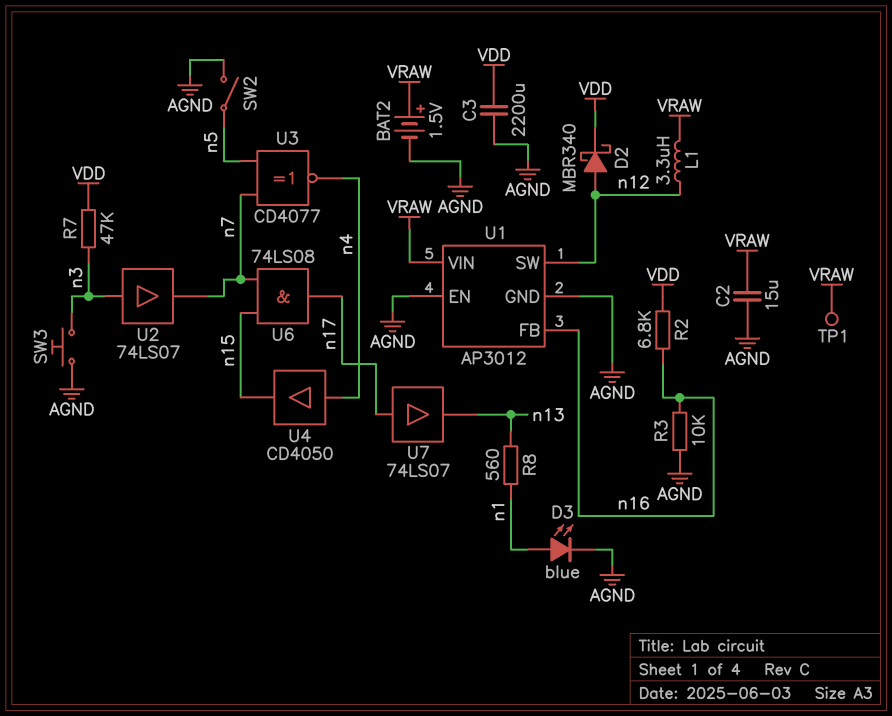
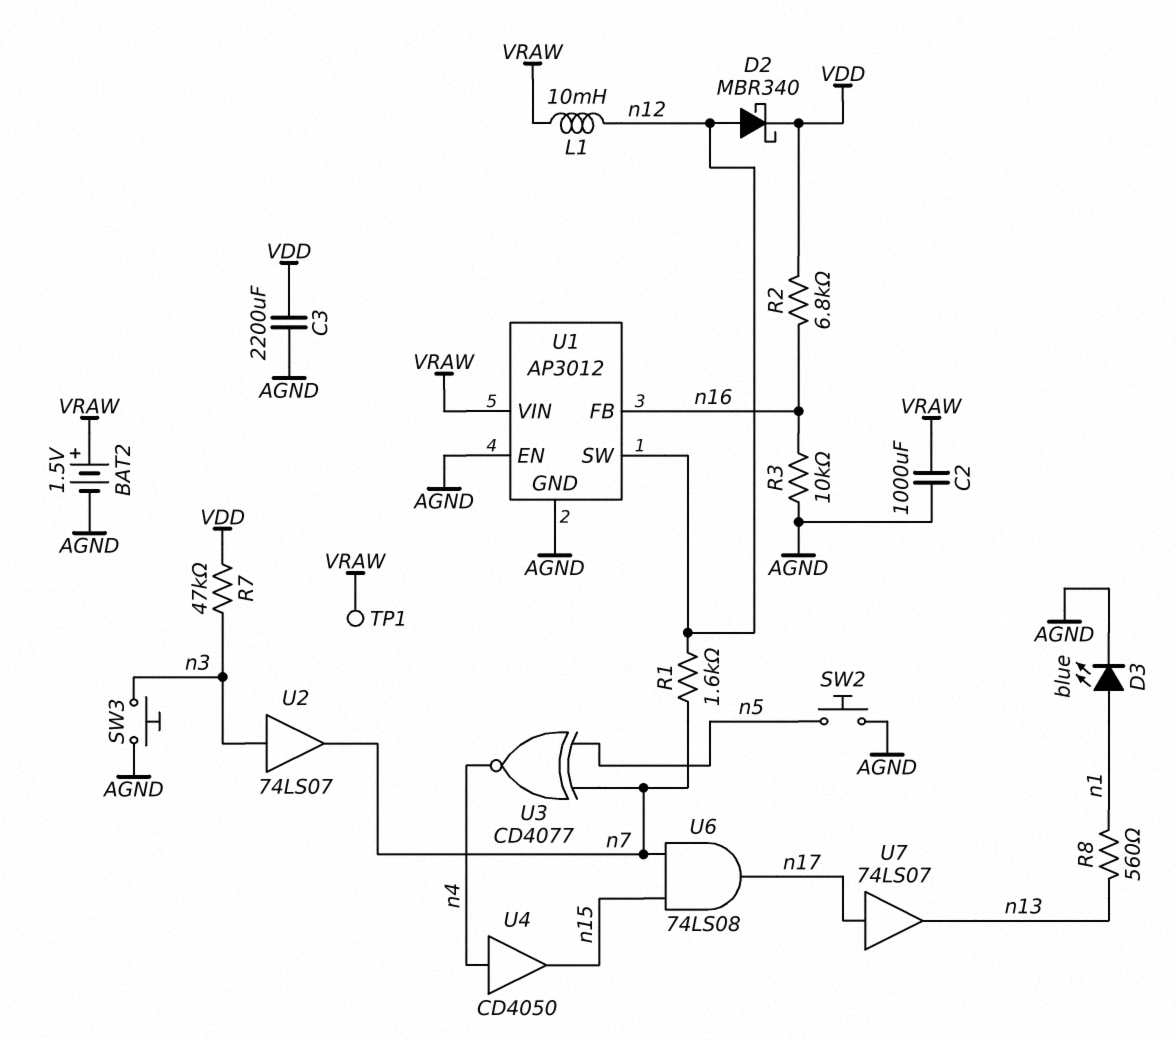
C2: 15uF (AGND, VRAW) -> 1000uF (AGND, VRAW)
L1: 3.3uH (VRAW, n12) -> 10mH (VRAW, n12)
R1: none -> 1.6k (n7, n12)
SW2: switch (AGND, n5) -> button (AGND, n5)

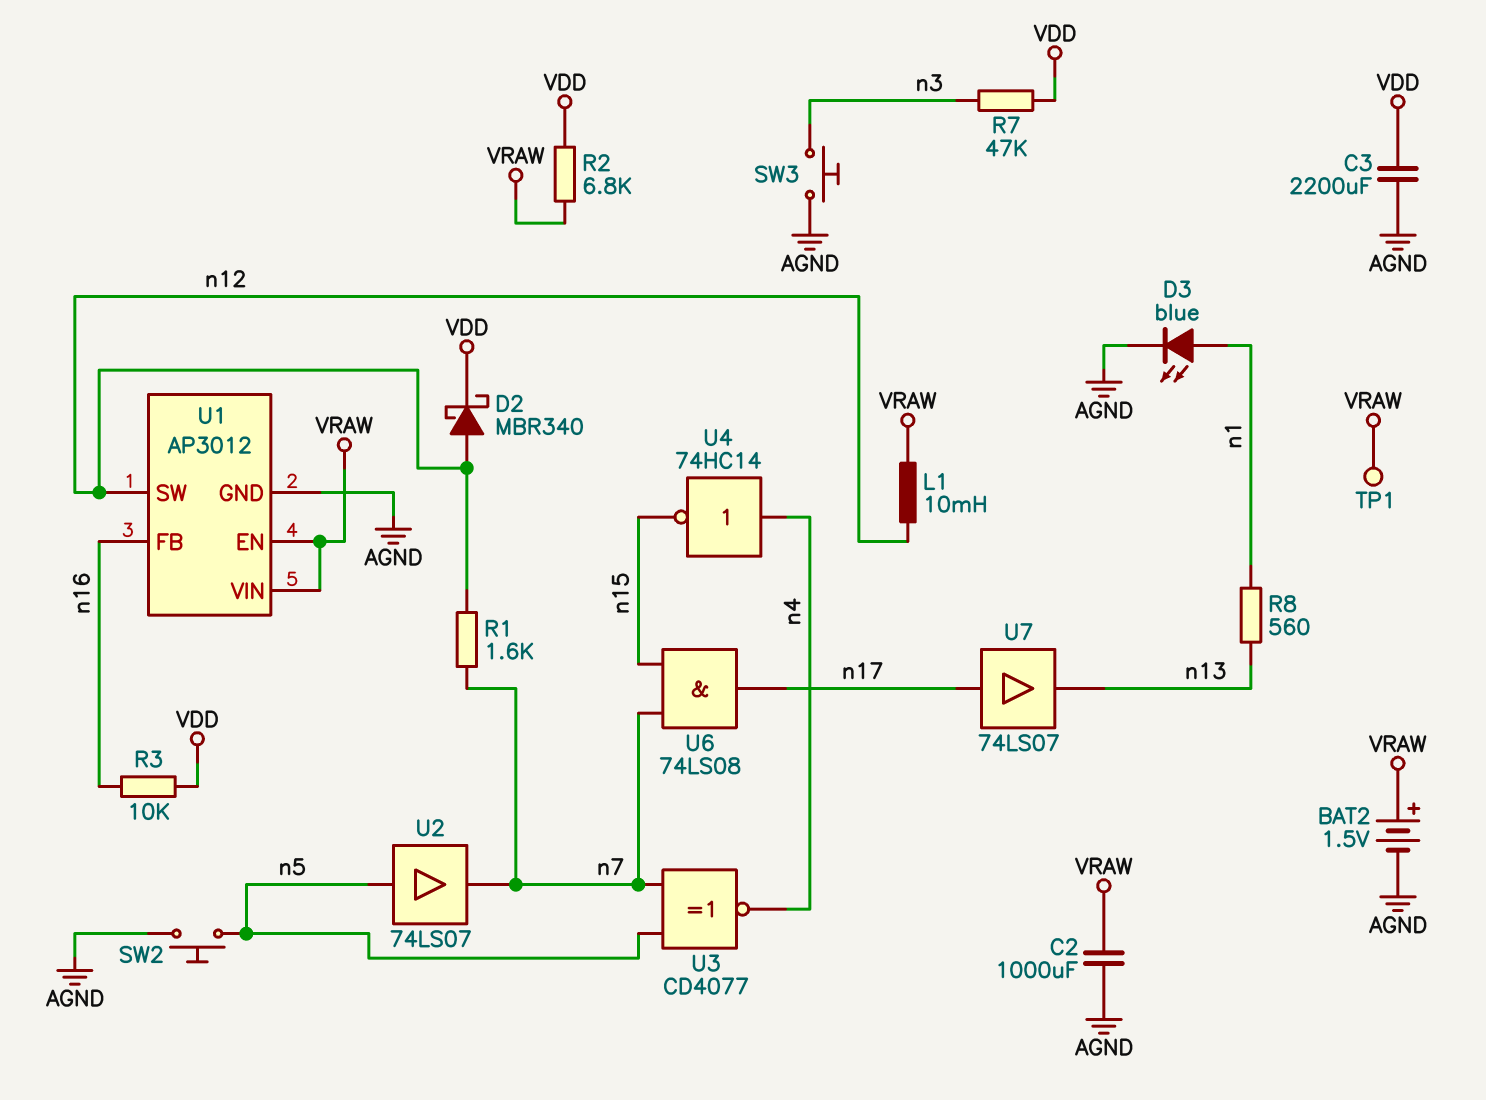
R2: 6.8k (VDD, n16) -> 6.8k (VDD, VRAW)
R3: 10k (AGND, n16) -> 10k (VDD, n16)
U1 pin EN: AGND -> VRAW
U2: buffer 74LS07 (in n3, out n7) -> buffer 74LS07 (in n5, out n7)
U4: buffer CD4050 (in n4, out n15) -> NOT 74HC14 (in n4, out n15)

